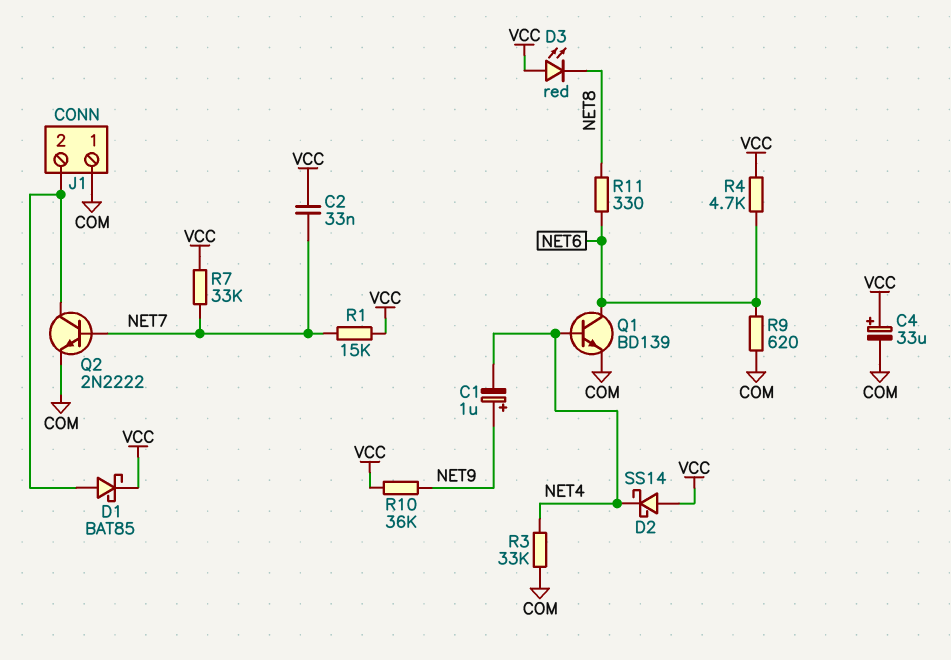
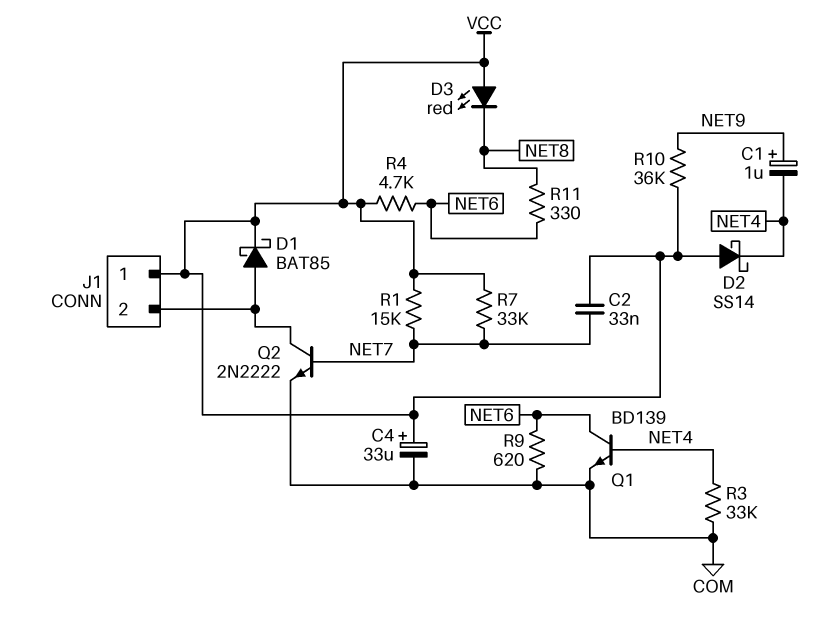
J1 pin 1: COM -> VCC

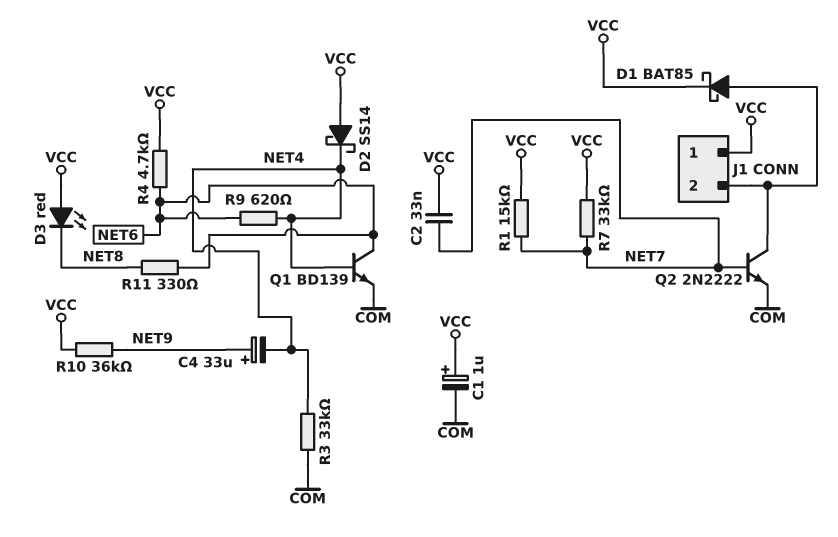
C1: 1uF (plus NET9, minus NET4) -> 1uF (plus VCC, minus COM)
C4: 33uF (plus VCC, minus COM) -> 33uF (plus NET9, minus NET4)
R9: 620 (COM, NET6) -> 620 (NET4, NET6)

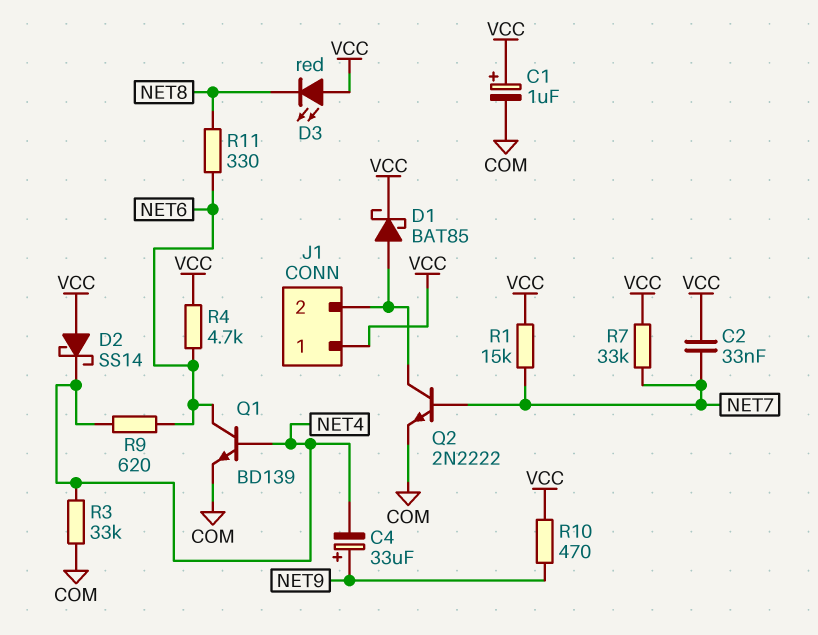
R10: 36k (NET9, VCC) -> 470 (NET9, VCC)

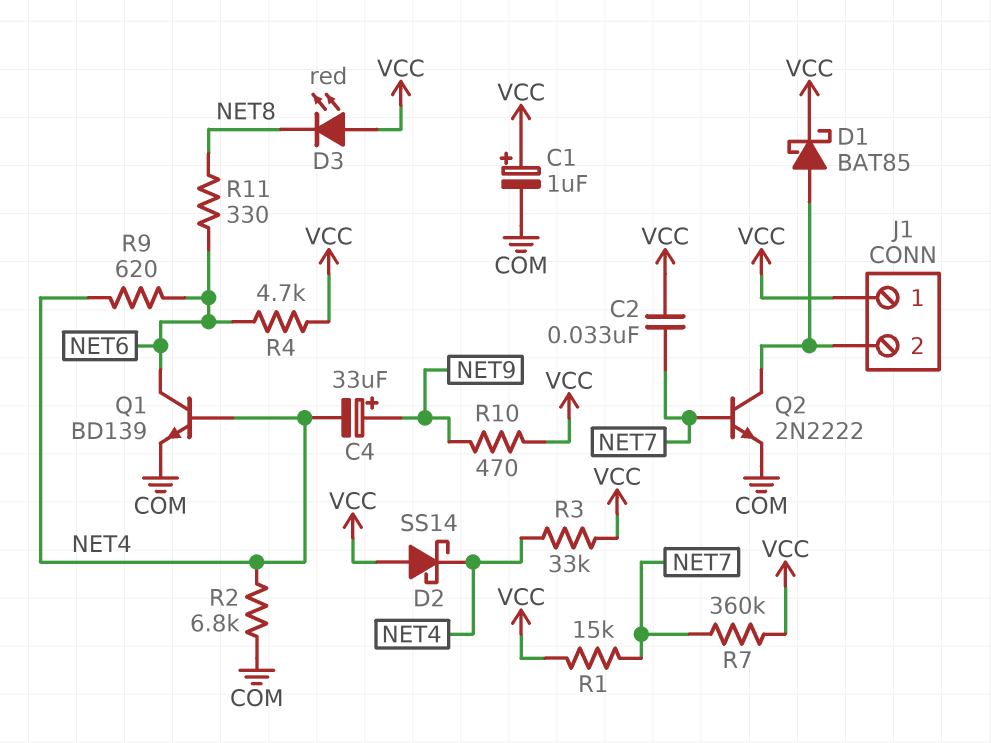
R2: none -> 6.8k (COM, NET4)
R3: 33k (COM, NET4) -> 33k (NET4, VCC)
R7: 33k (NET7, VCC) -> 360k (NET7, VCC)

